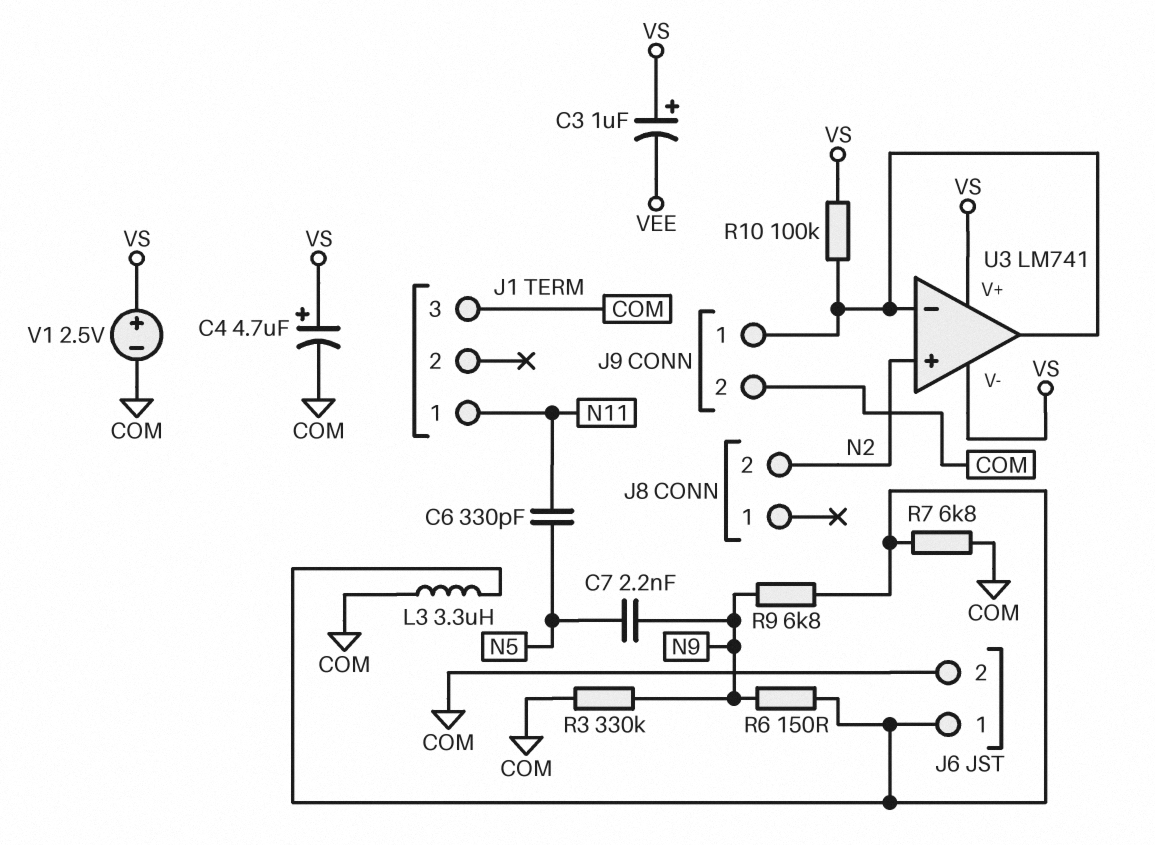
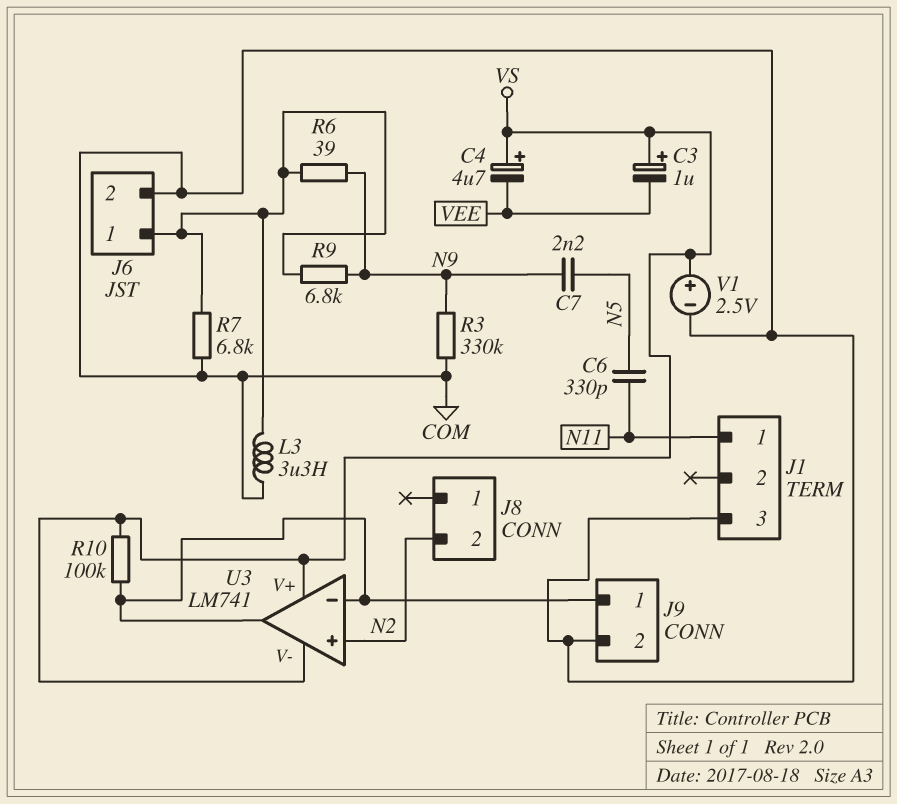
C4: 4.7uF (plus VS, minus COM) -> 4.7uF (plus VS, minus VEE)
R6: 150 (J6/1, N9) -> 39 (J6/1, N9)

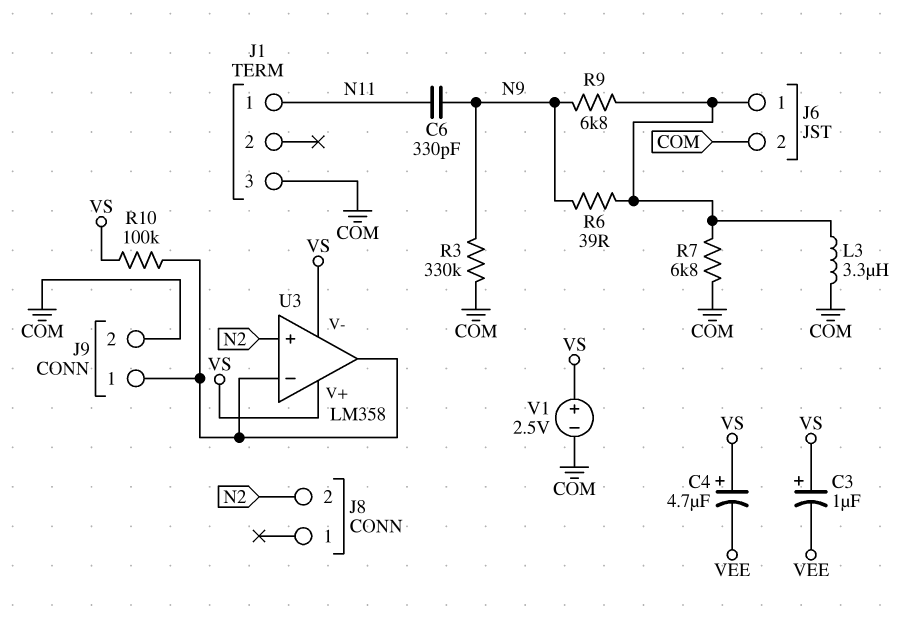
C6: 330pF (N5, N11) -> 330pF (N9, N11)
C7: 2.2nF (N5, N9) -> none
U3: LM741 -> LM358

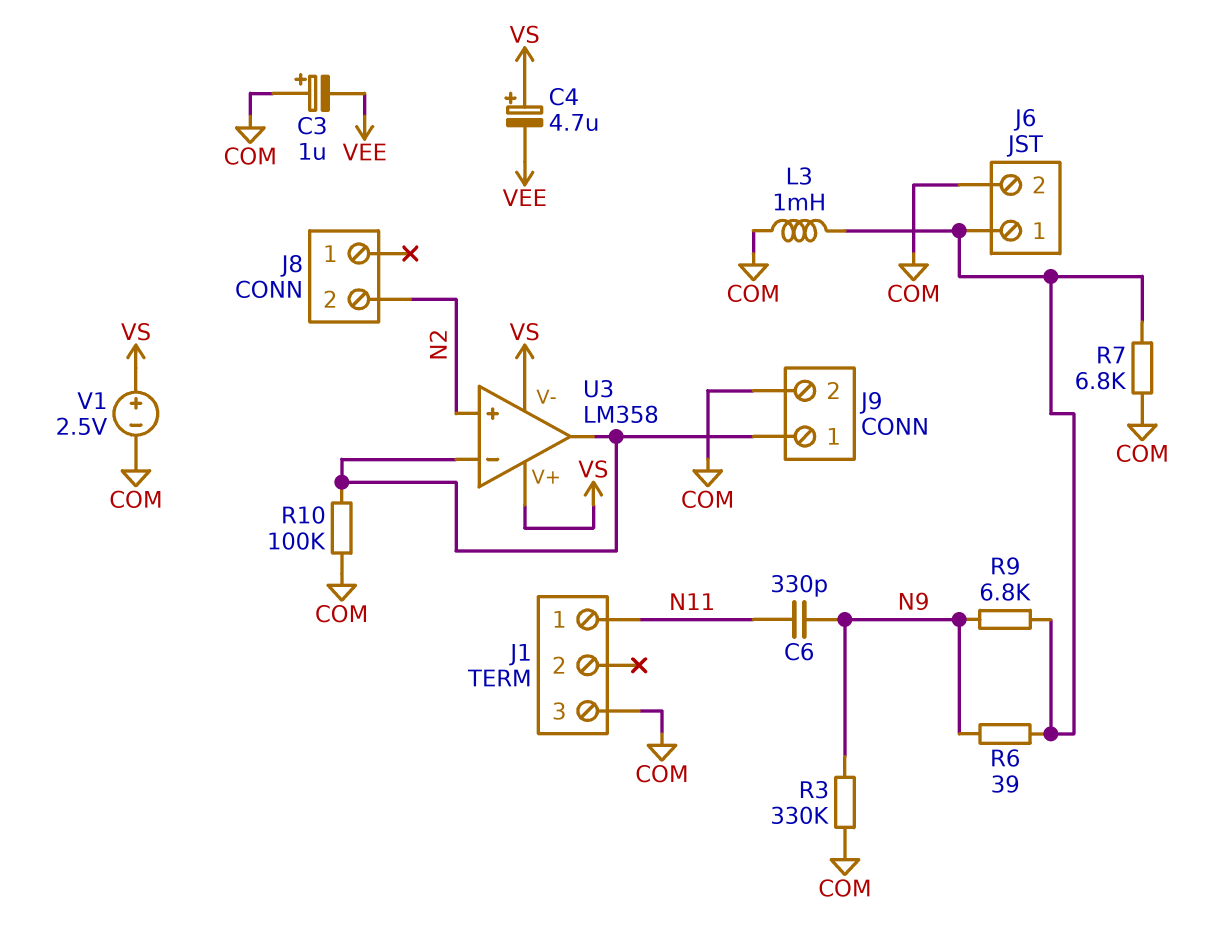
C3: 1uF (plus VS, minus VEE) -> 1uF (plus COM, minus VEE)
L3: 3.3uH (COM, J6/1) -> 1mH (COM, J6/1)
R10: 100k (J9/1, VS) -> 100k (COM, J9/1)

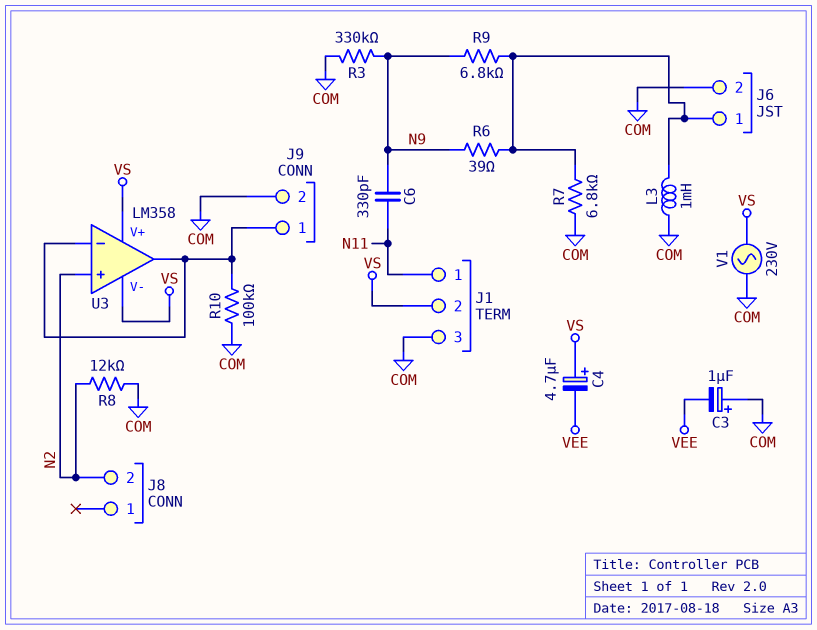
J1 pin 2: none -> VS
R8: none -> 12k (COM, N2)
V1: 2.5V (plus VS, minus COM) -> AC 230V (COM, VS)

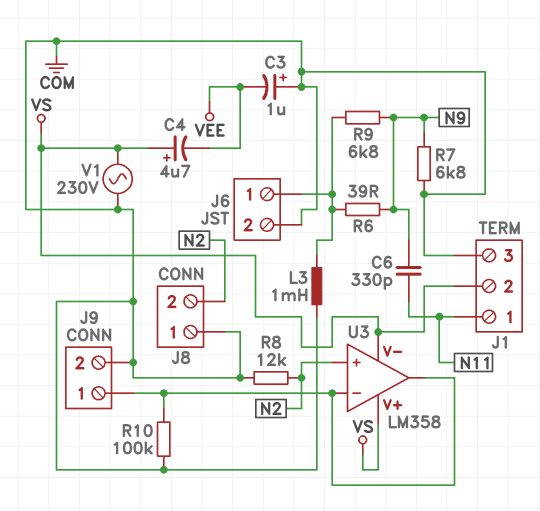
J8 pin 1: none -> COM
R3: 330k (COM, N9) -> none
R7: 6.8k (COM, J6/1) -> 6.8k (COM, N9)

